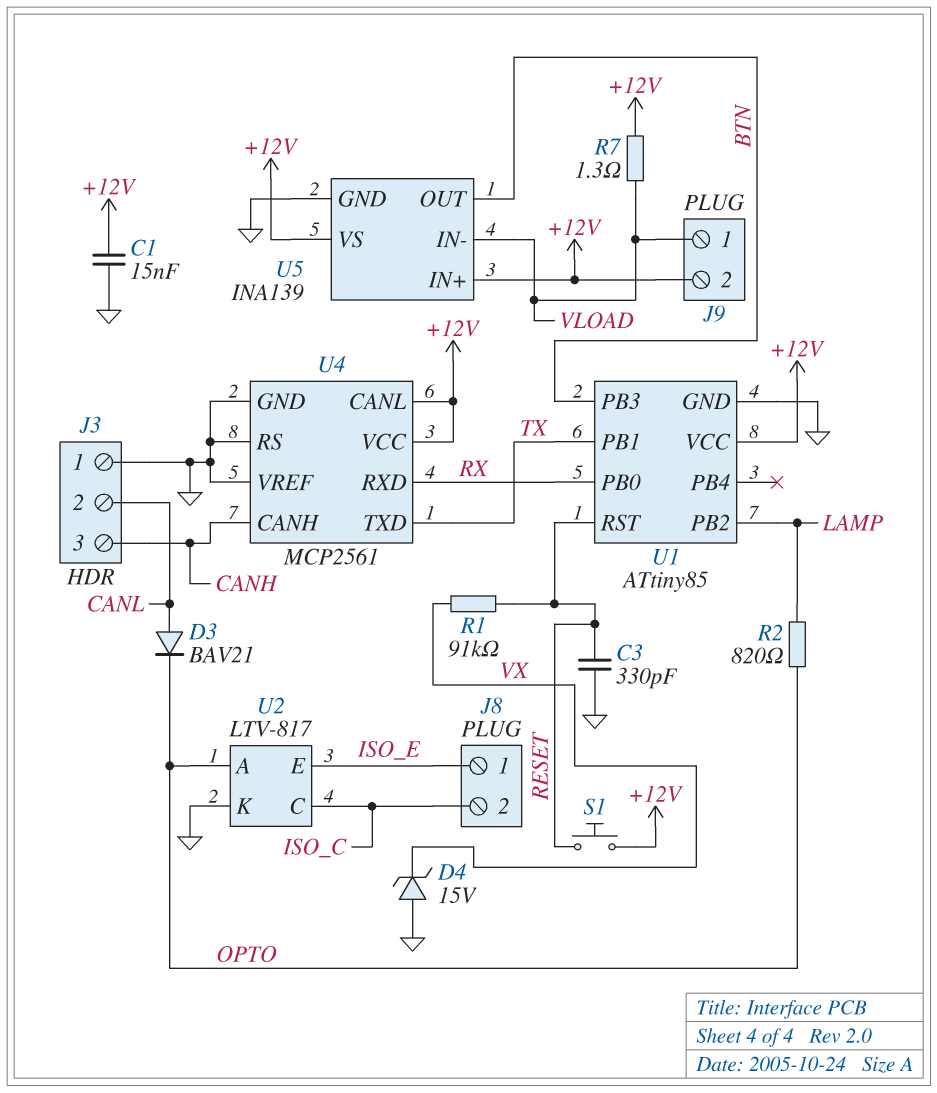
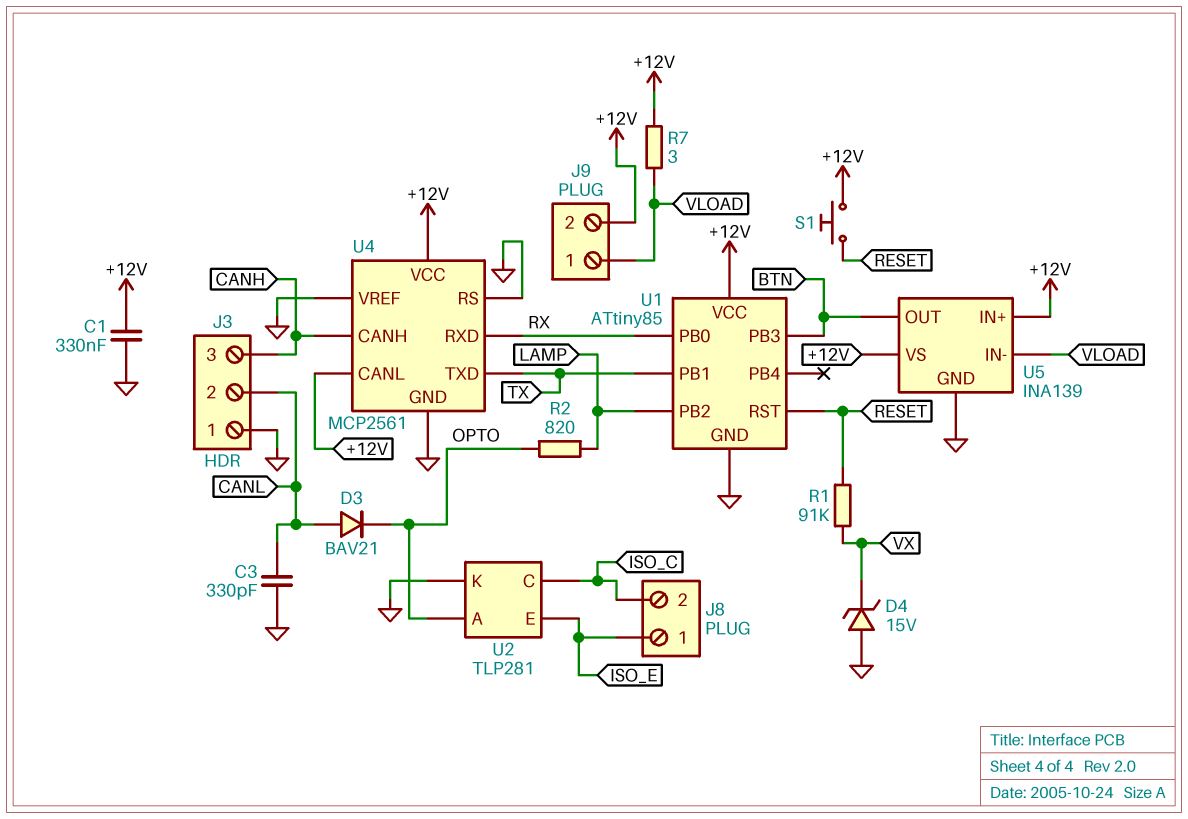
C1: 15nF (+12V, GND) -> 330nF (+12V, GND)
C3: 330pF (GND, RESET) -> 330pF (CANL, GND)
R7: 1.3 (+12V, VLOAD) -> 3 (+12V, VLOAD)
U2: LTV-817 -> TLP281

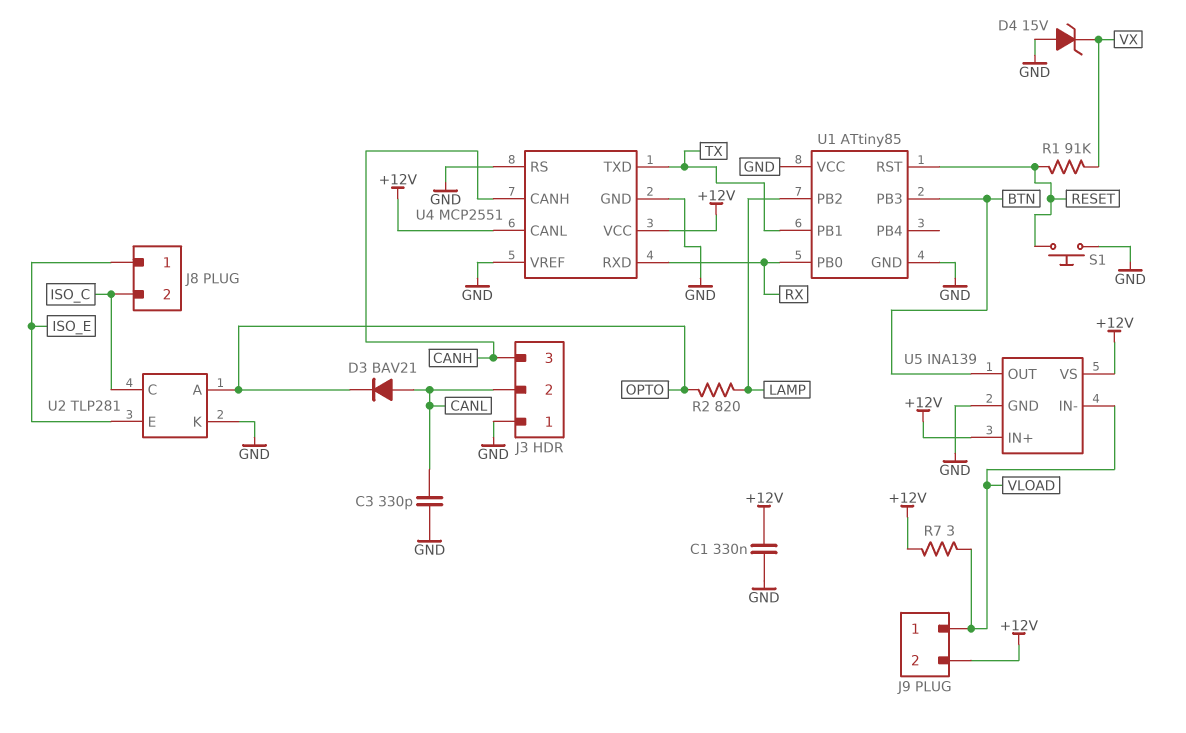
S1: button (+12V, RESET) -> button (GND, RESET)
U1 pin VCC: +12V -> GND
U4: MCP2561 -> MCP2551

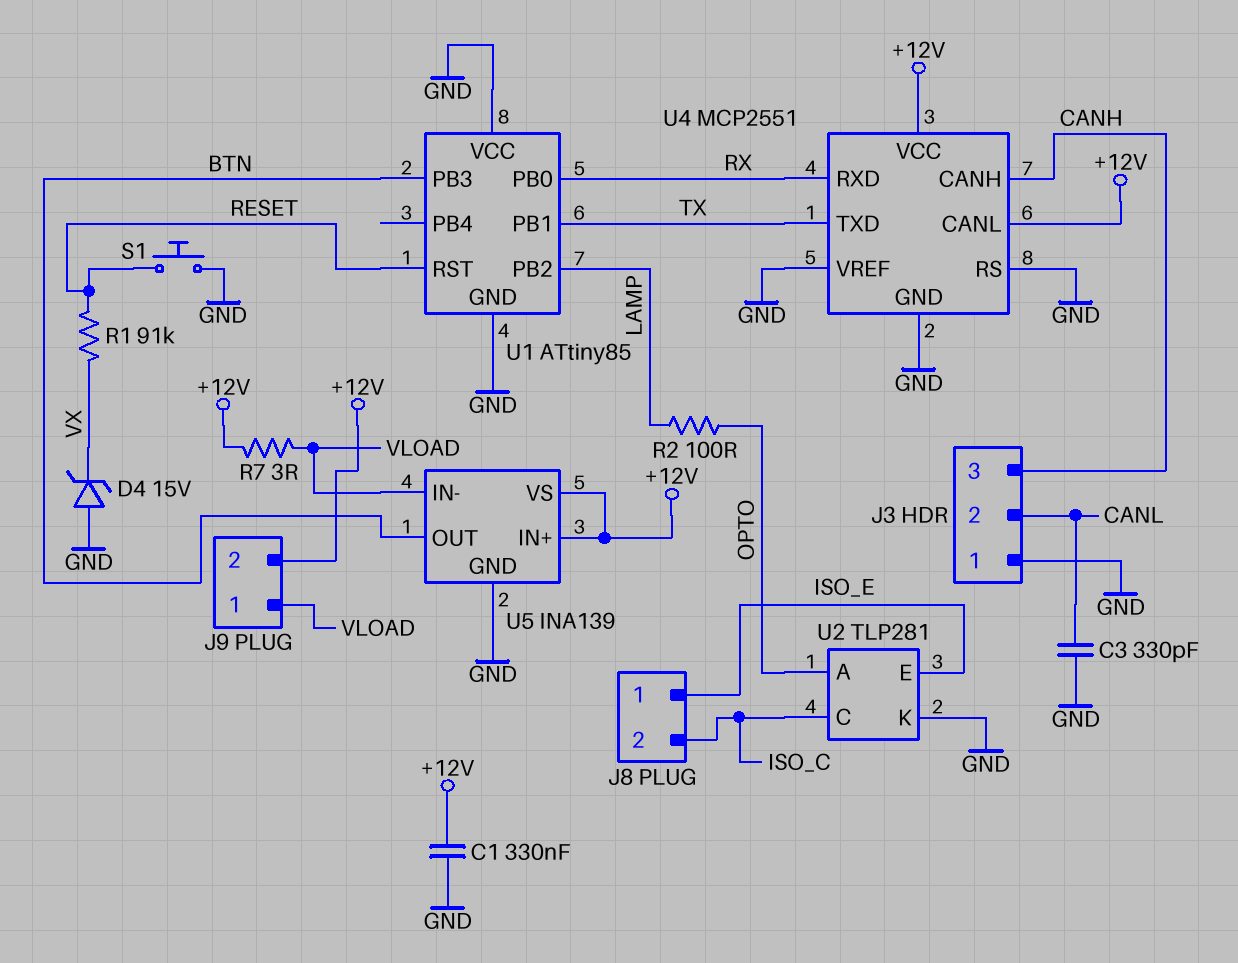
D3: diode BAV21 (A CANL, K OPTO) -> none
R2: 820 (LAMP, OPTO) -> 100 (LAMP, OPTO)

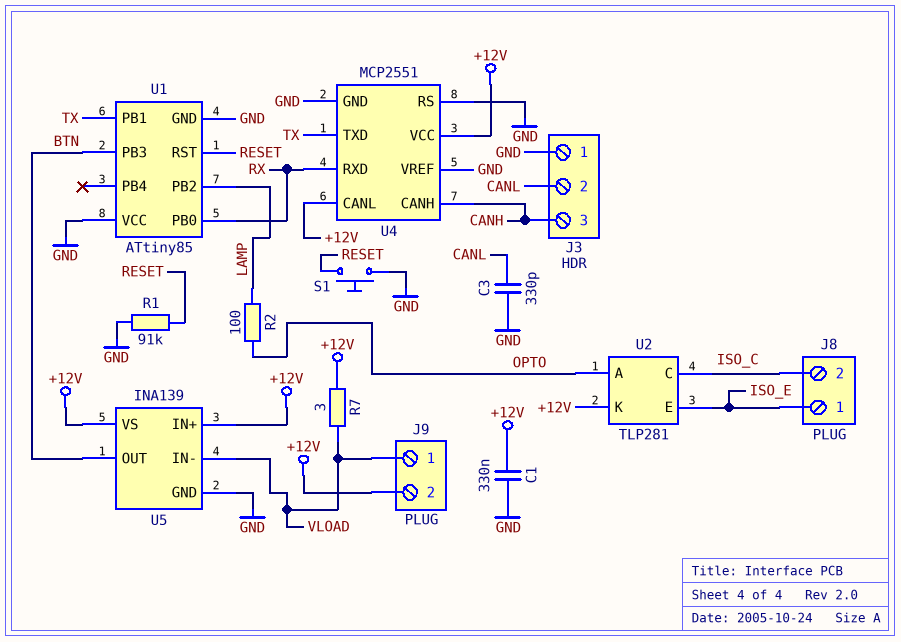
D4: zener 15V (A GND, K VX) -> none
R1: 91k (RESET, VX) -> 91k (GND, RESET)
U2 pin K: GND -> +12V

